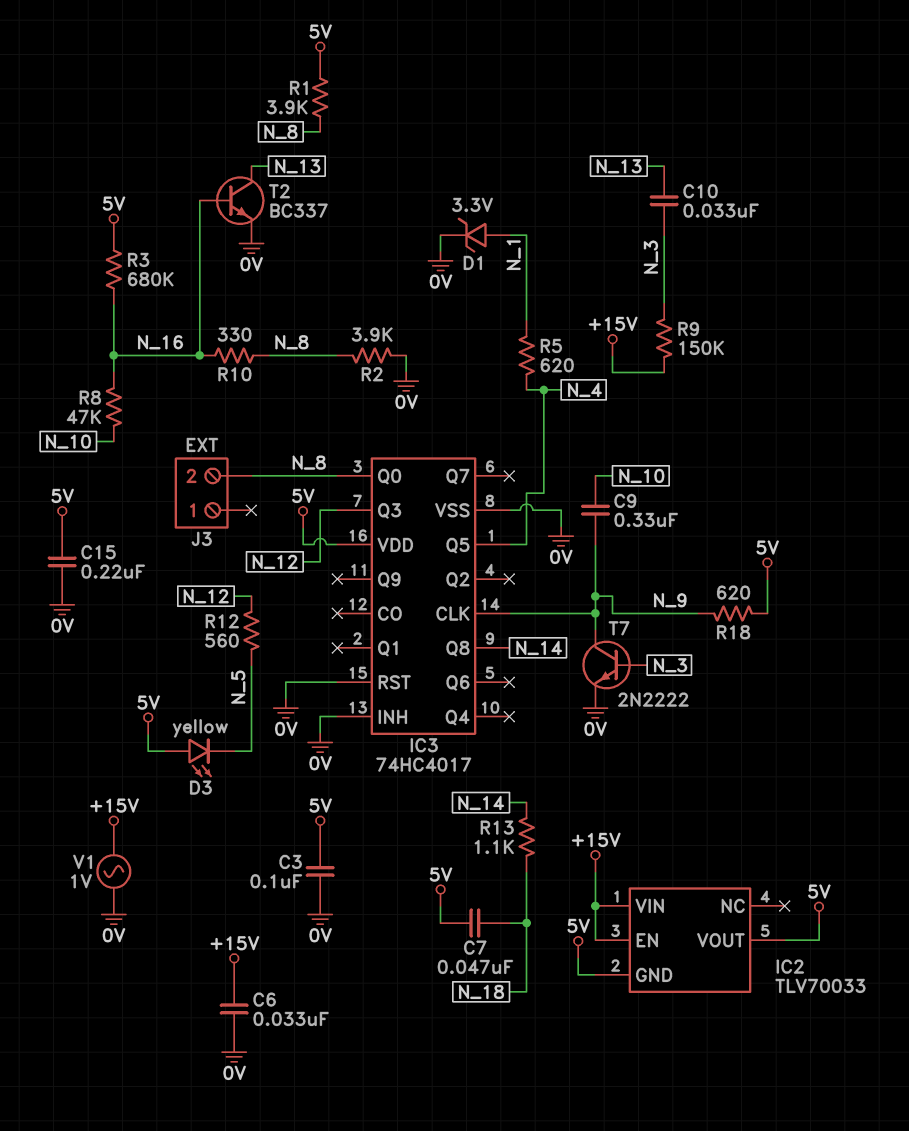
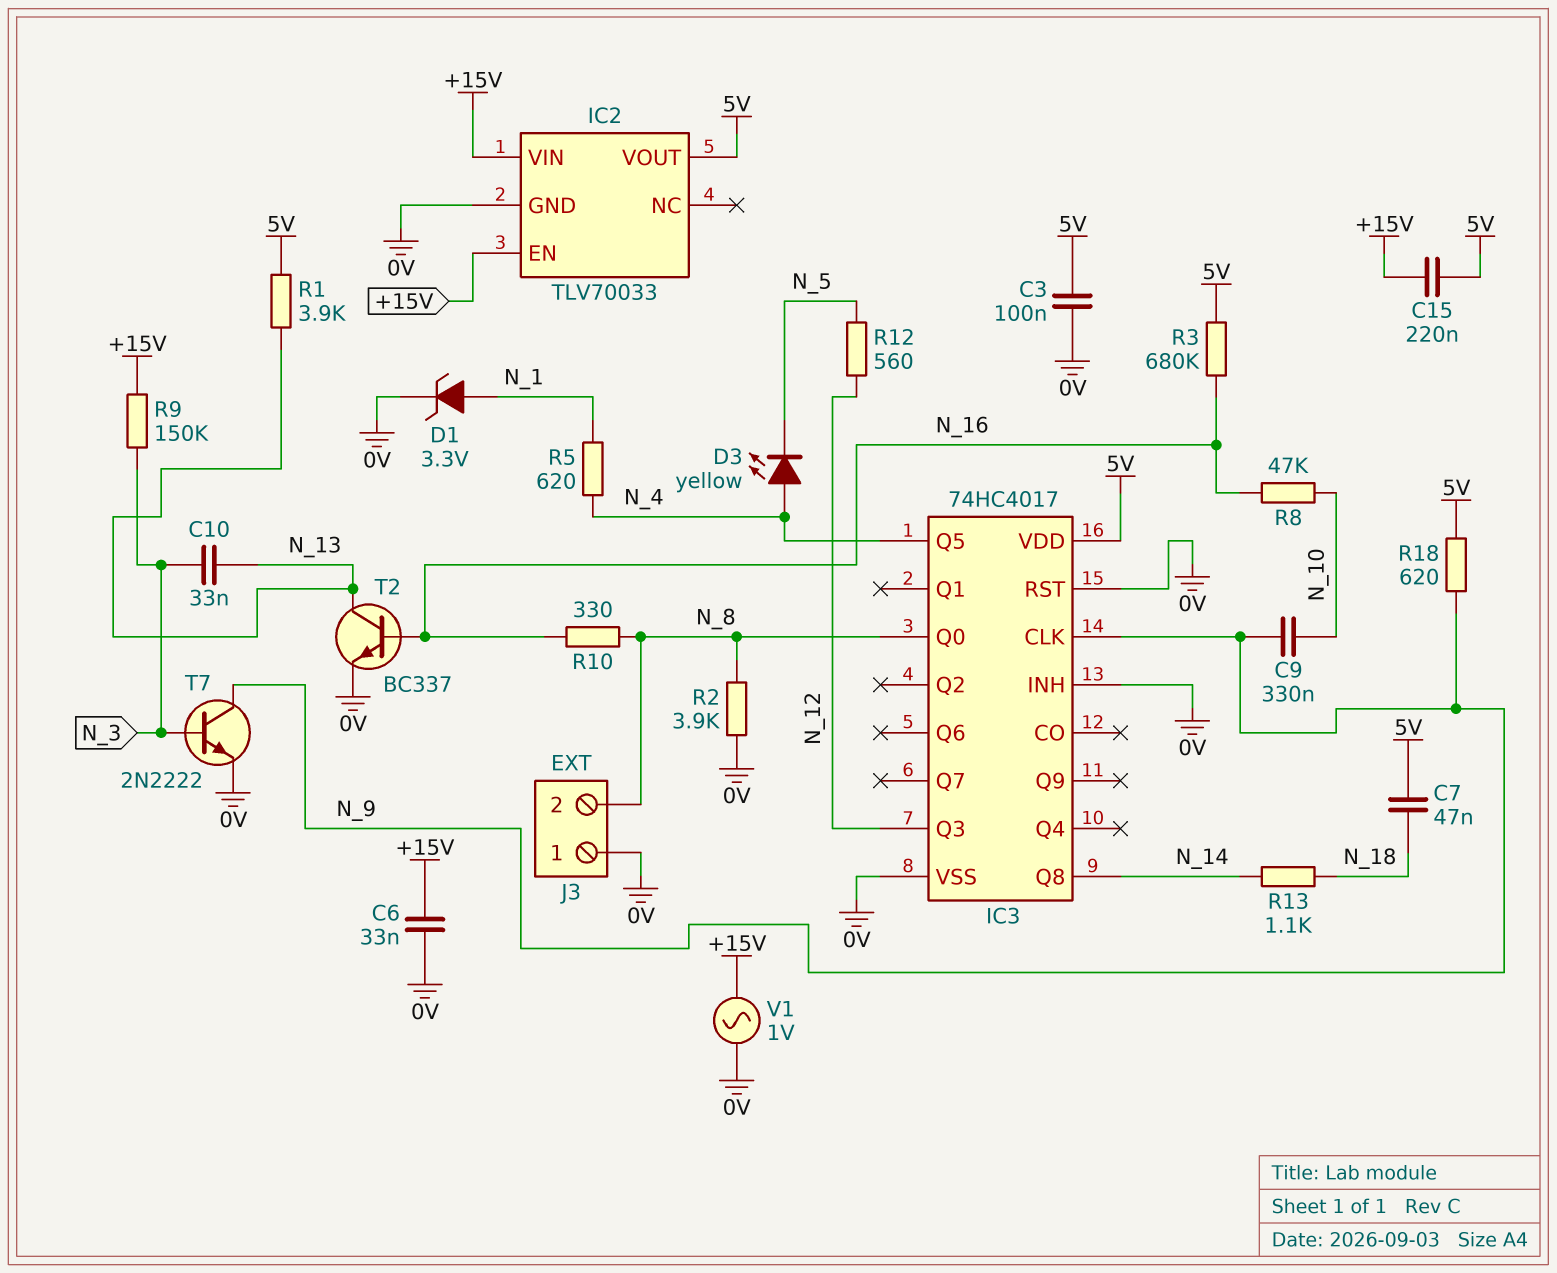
C15: 220nF (0V, 5V) -> 220nF (+15V, 5V)
D3: LED yellow (A 5V, K N_5) -> LED yellow (A N_4, K N_5)
IC2 pin GND: 5V -> 0V
J3 pin 1: none -> 0V
R1: 3.9k (5V, N_8) -> 3.9k (5V, N_13)

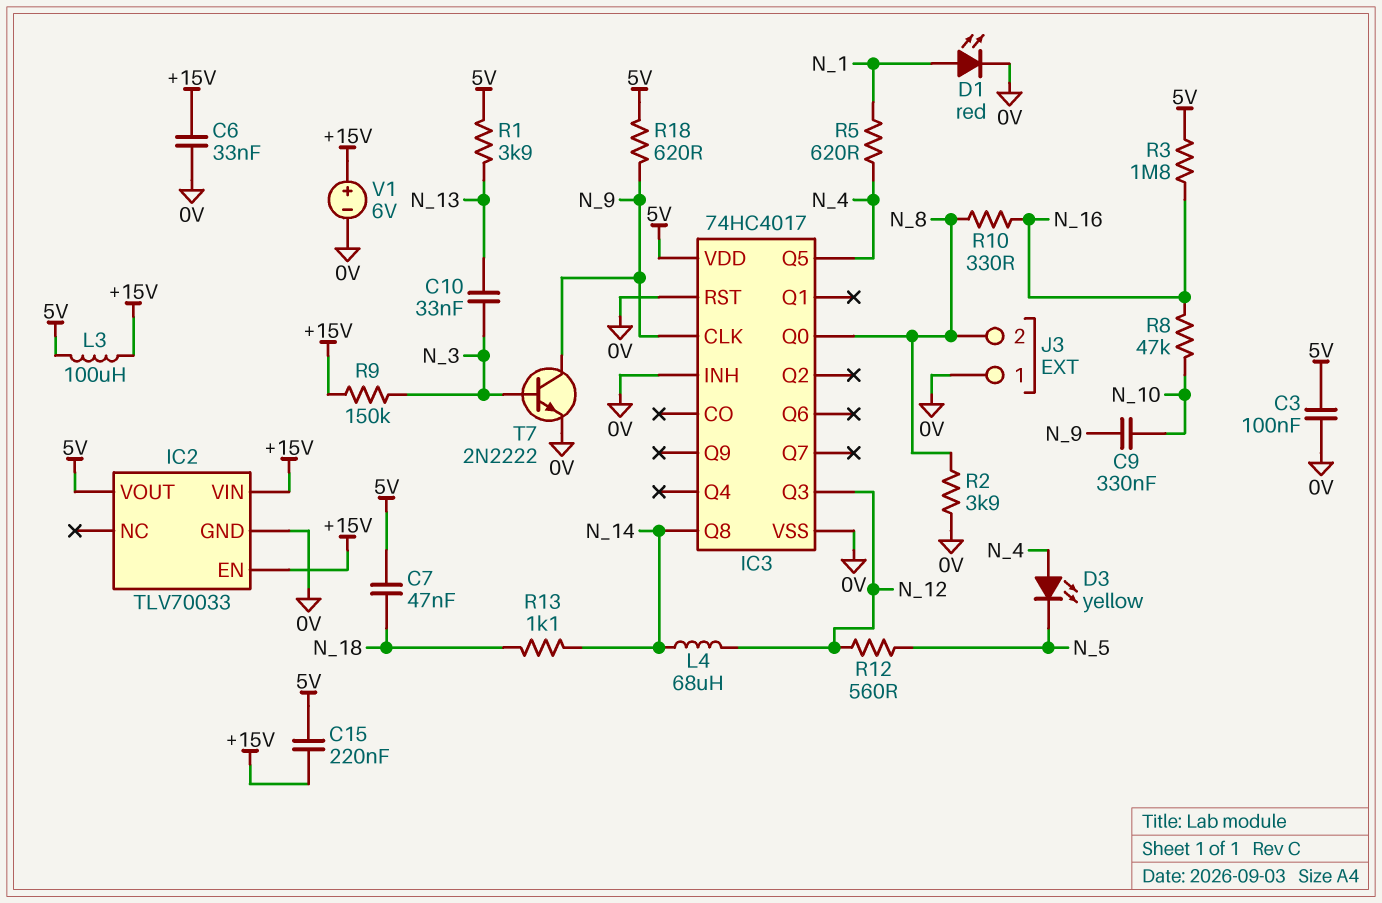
D1: zener 3.3V (A N_1, K 0V) -> LED red (A N_1, K 0V)
L3: none -> 100uH (+15V, 5V)
L4: none -> 68uH (N_12, N_14)
R3: 680k (5V, N_16) -> 1.8M (5V, N_16)
T2: NPN BC337 (B N_16, C N_13, E 0V) -> none
V1: AC 1V (+15V, 0V) -> 6V (plus +15V, minus 0V)

